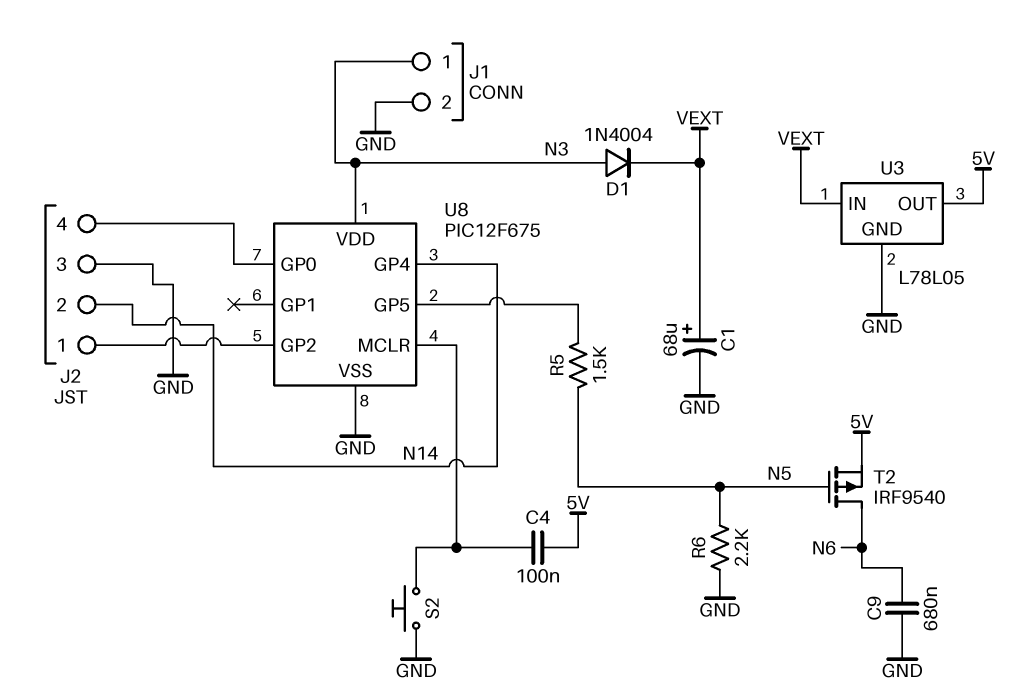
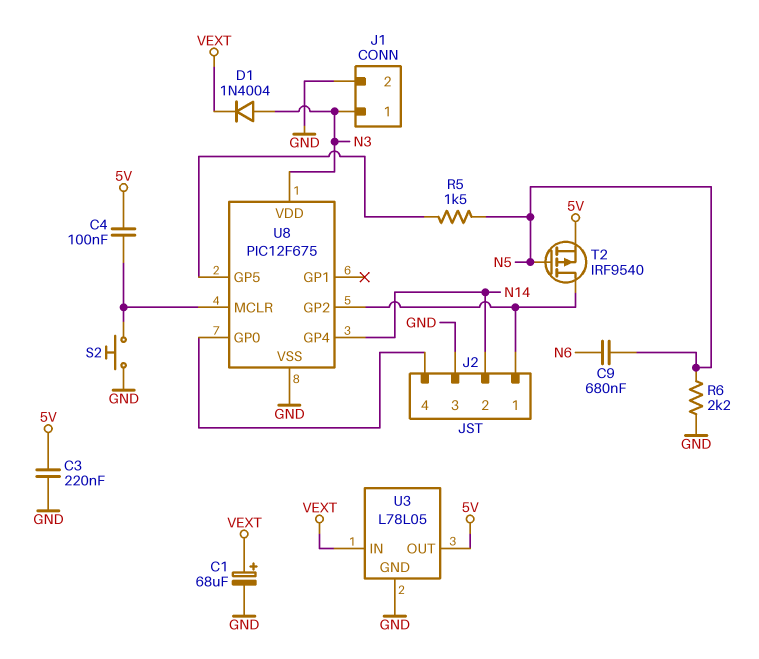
C3: none -> 220nF (5V, GND)
C9: 680nF (GND, N6) -> 680nF (N5, N6)
T2: PMOS IRF9540 (G N5, D N6, S 5V) -> PMOS IRF9540 (G N5, D J2/1, S 5V)

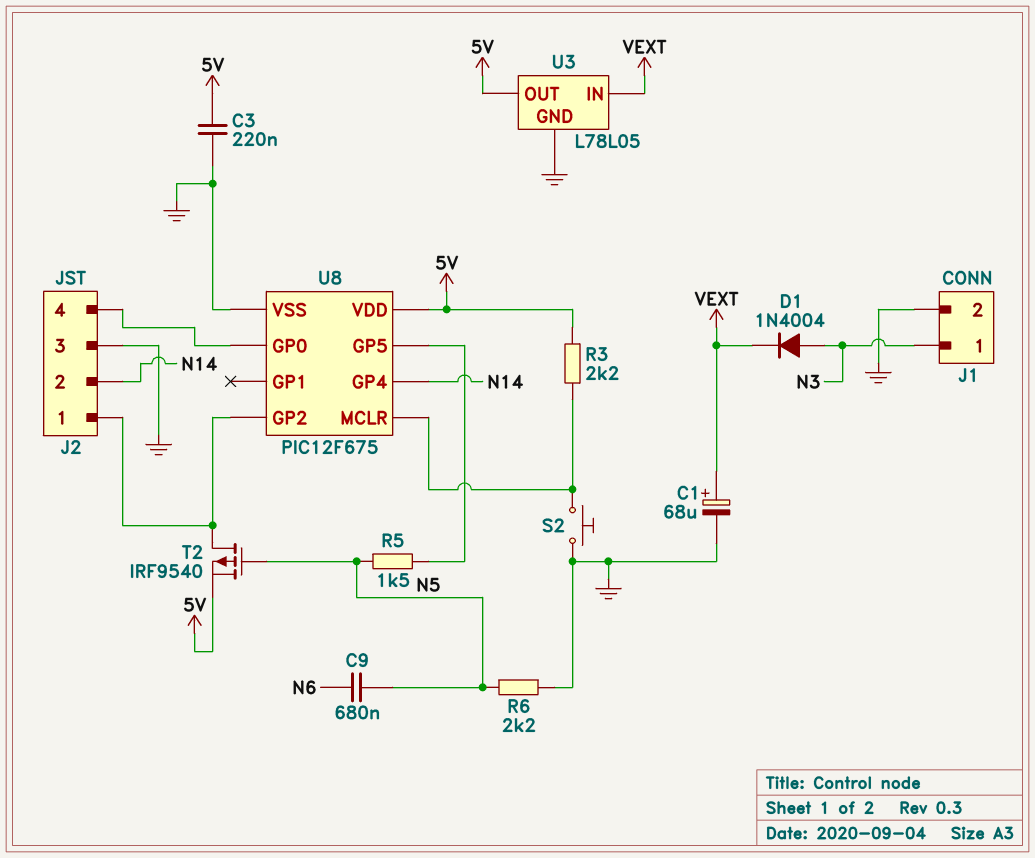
C4: 100nF (5V, U8/MCLR) -> none
R3: none -> 2.2k (5V, U8/MCLR)
U8 pin VDD: N3 -> 5V

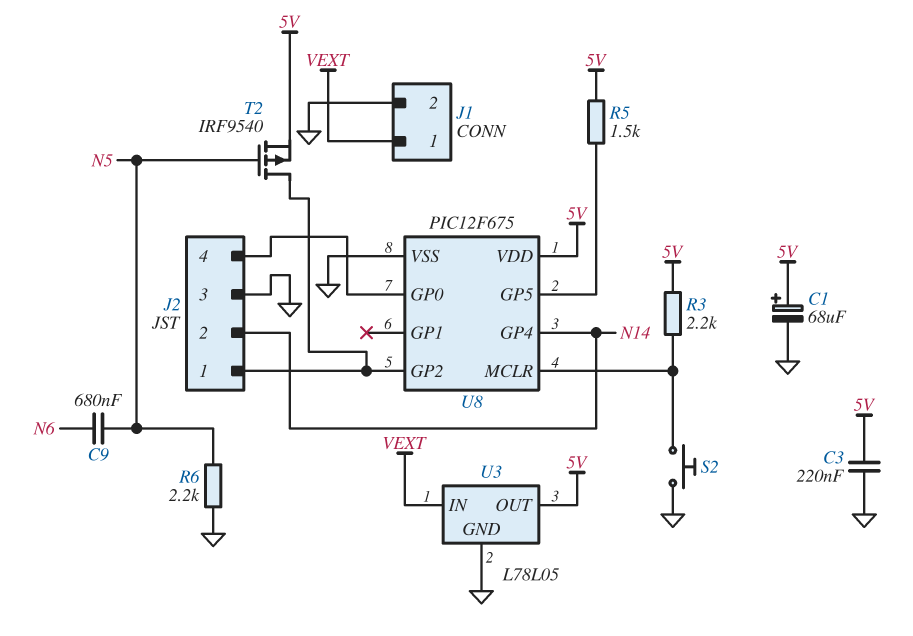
C1: 68uF (plus VEXT, minus GND) -> 68uF (plus 5V, minus GND)
D1: diode 1N4004 (A N3, K VEXT) -> none
J1 pin 1: N3 -> VEXT
R5: 1.5k (N5, U8/GP5) -> 1.5k (5V, U8/GP5)

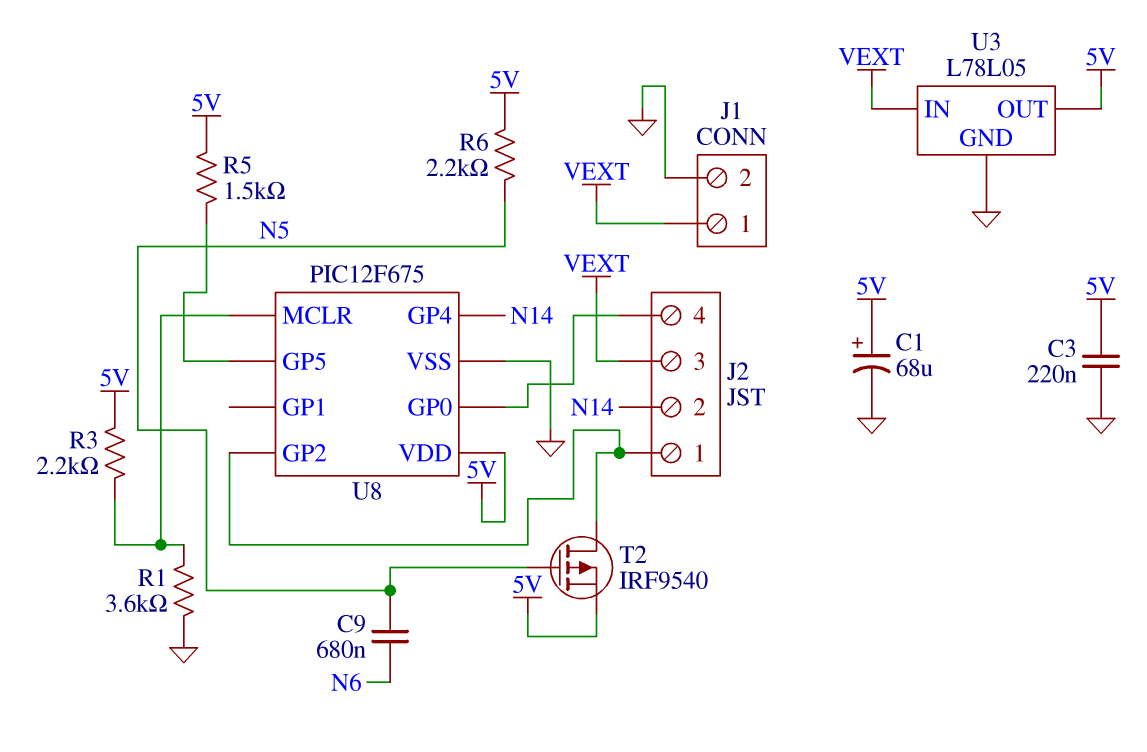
J2 pin 3: GND -> VEXT
R1: none -> 3.6k (GND, U8/MCLR)
R6: 2.2k (GND, N5) -> 2.2k (5V, N5)
S2: button (GND, U8/MCLR) -> none

